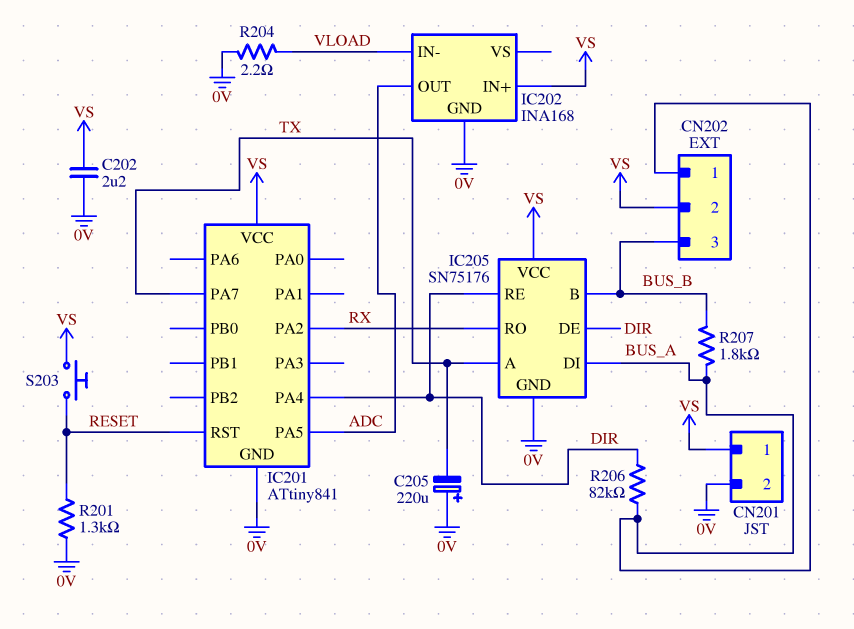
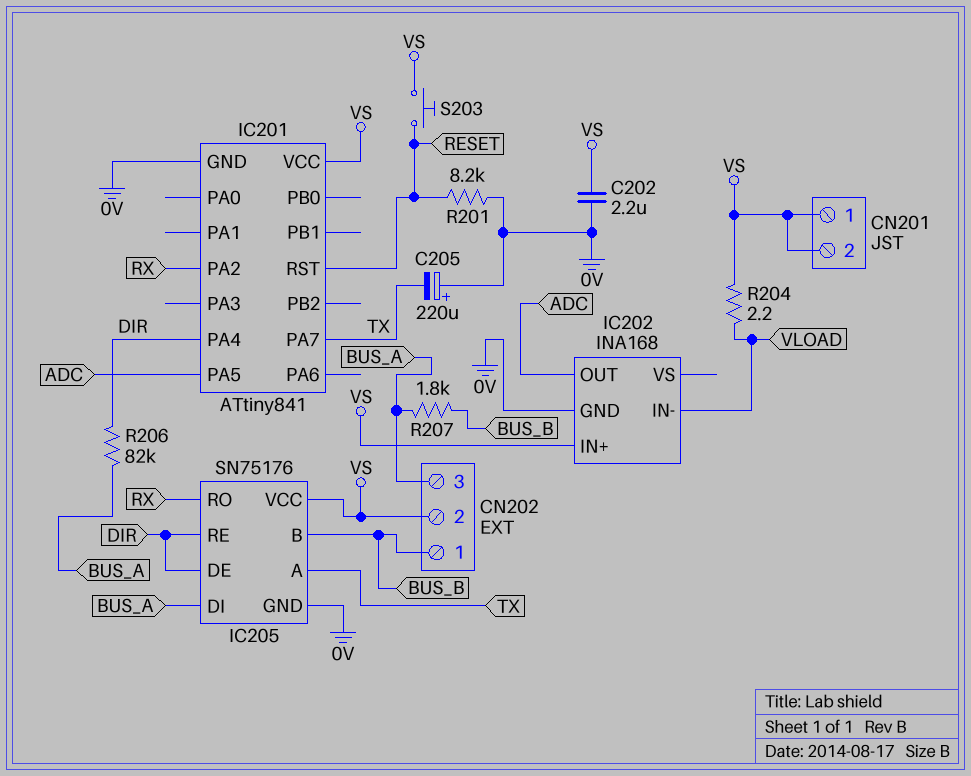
CN201 pin 2: 0V -> VS
CN202 pin 1: BUS_A -> BUS_B
CN202 pin 3: BUS_B -> BUS_A
R201: 1.3k (0V, RESET) -> 8.2k (0V, RESET)
R204: 2.2 (0V, VLOAD) -> 2.2 (VLOAD, VS)

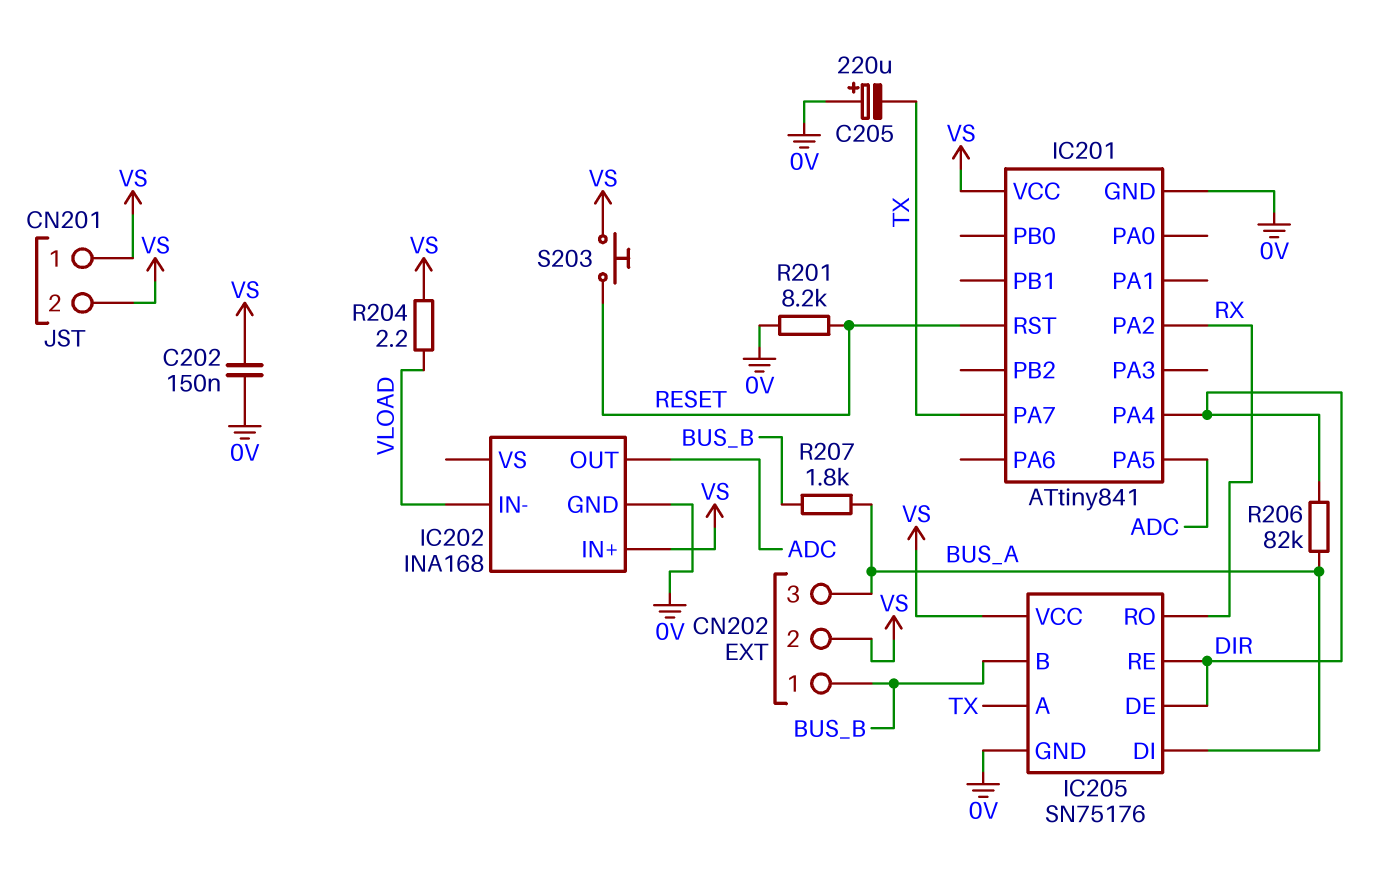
C202: 2.2uF (0V, VS) -> 150nF (0V, VS)

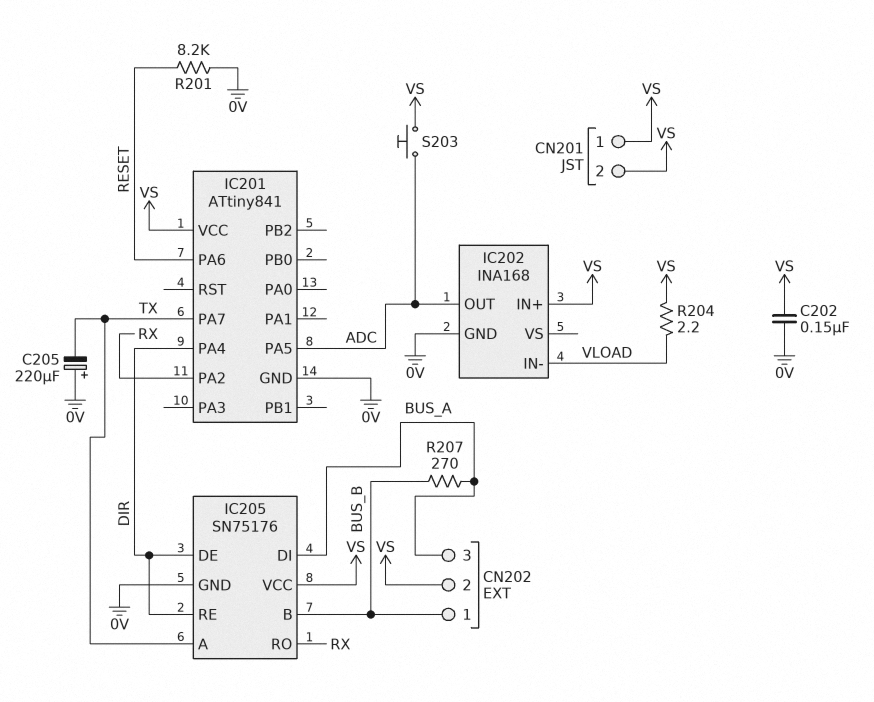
IC201 pin PA6: none -> RESET
IC201 pin RST: RESET -> none
R206: 82k (BUS_A, DIR) -> none
R207: 1.8k (BUS_A, BUS_B) -> 270 (BUS_A, BUS_B)
S203: button (RESET, VS) -> button (ADC, VS)

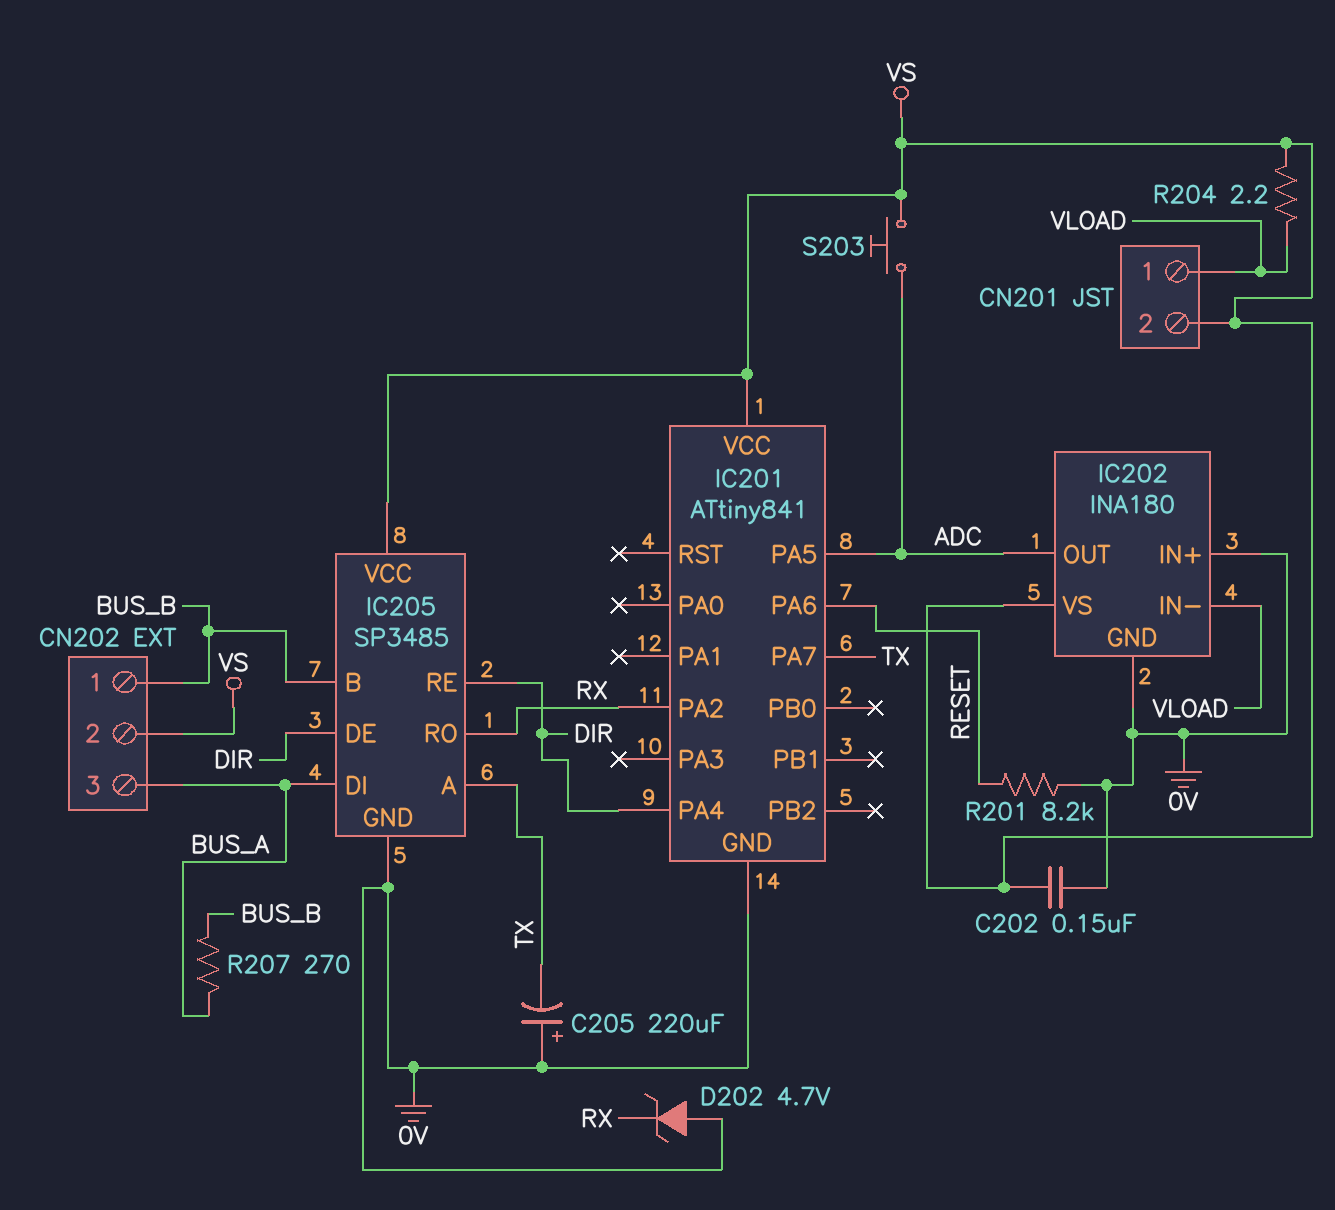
CN201 pin 1: VS -> VLOAD
D202: none -> zener 4.7V (A 0V, K RX)
IC202: INA168 -> INA180
IC202 pin IN+: VS -> 0V
IC202 pin VS: none -> VS
IC205: SN75176 -> SP3485

